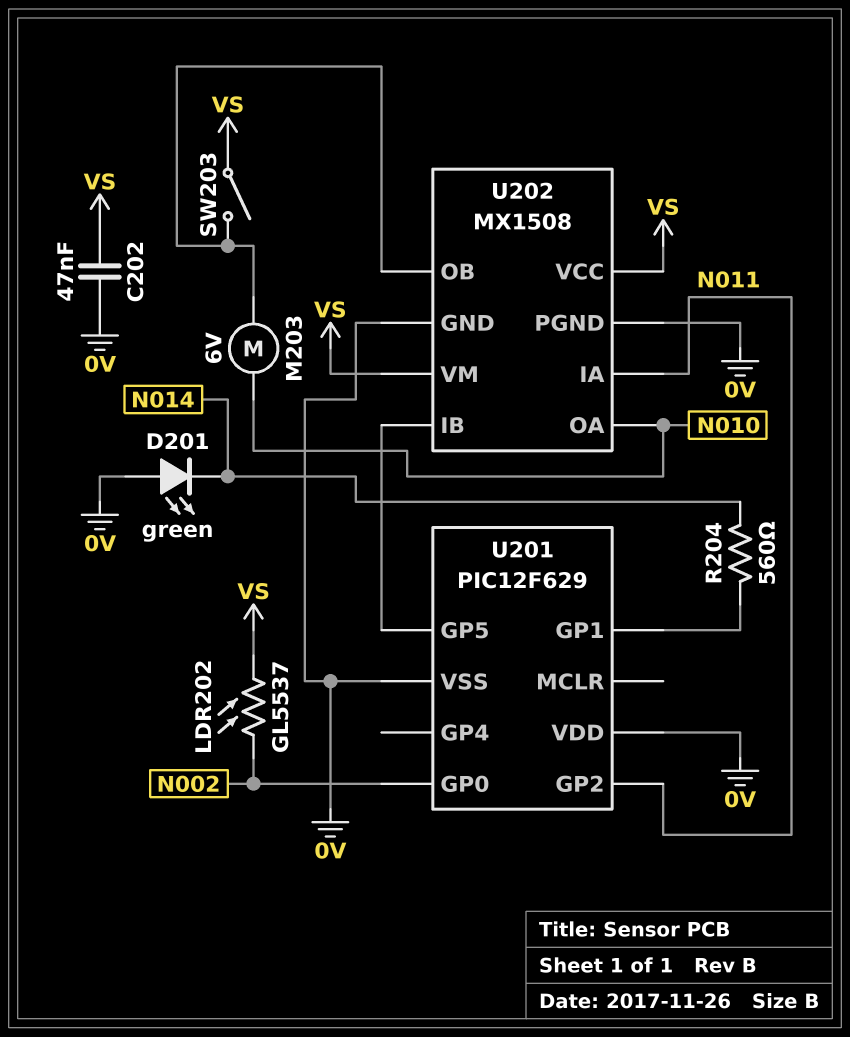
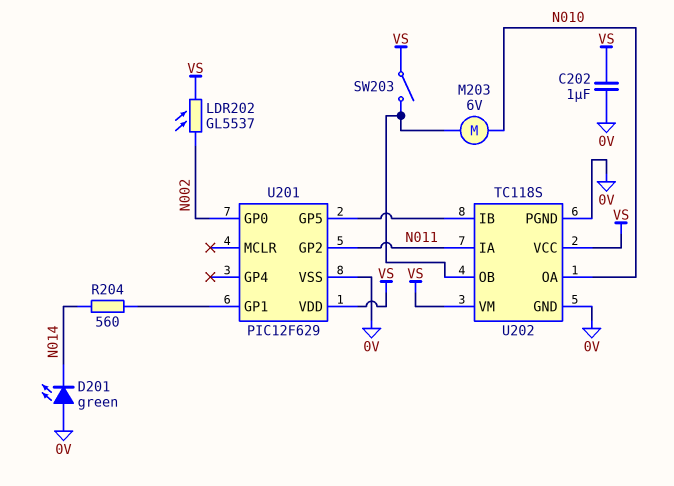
C202: 47nF (0V, VS) -> 1uF (0V, VS)
U201 pin VDD: 0V -> VS
U202: MX1508 -> TC118S

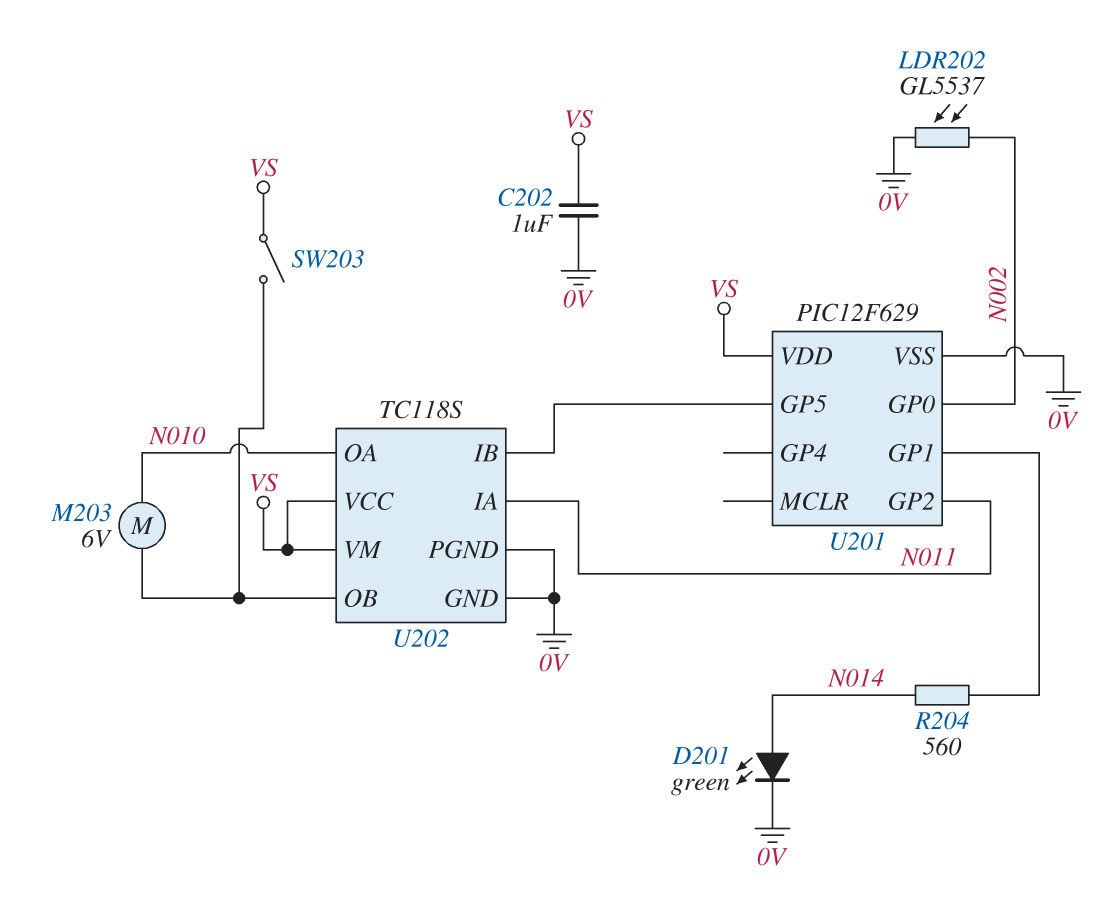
D201: LED green (A 0V, K N014) -> LED green (A N014, K 0V)
LDR202: GL5537 (N002, VS) -> GL5537 (0V, N002)

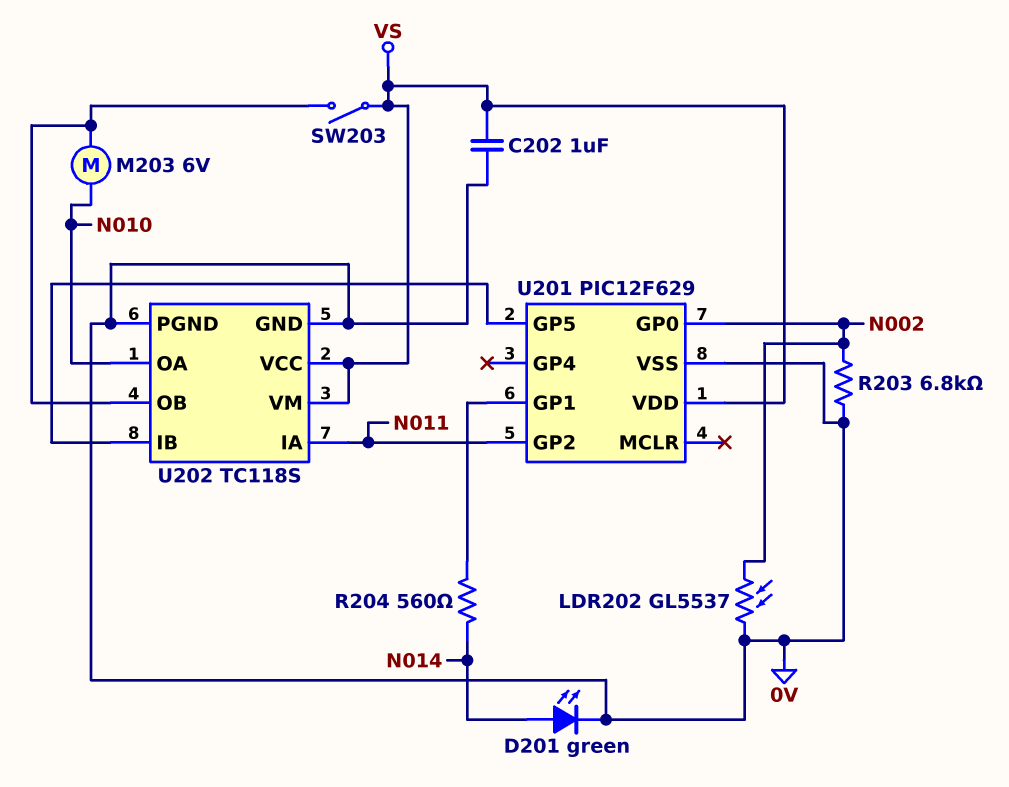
R203: none -> 6.8k (0V, N002)

